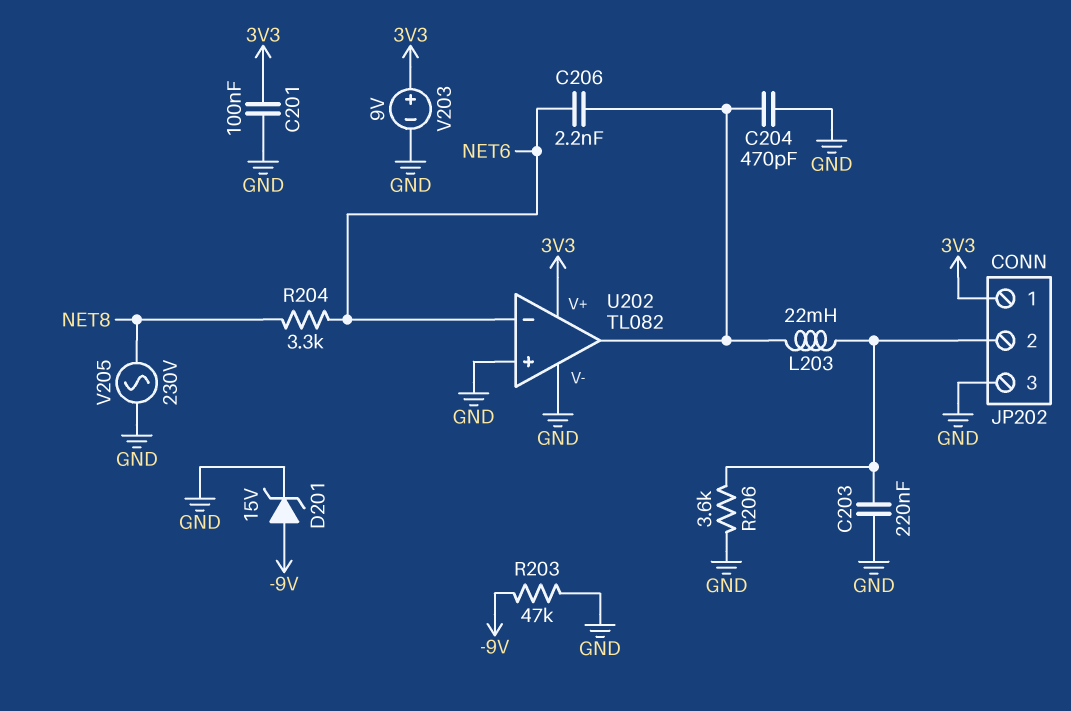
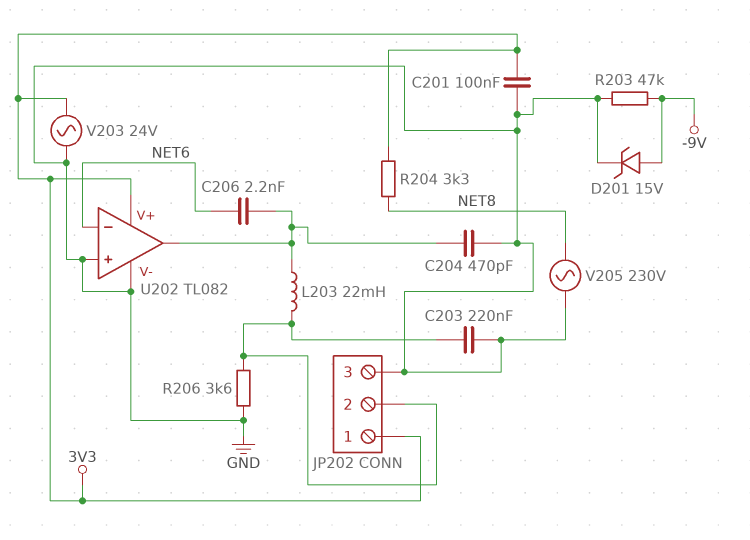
R204: 3.3k (NET6, NET8) -> 3.3k (3V3, NET8)
V203: 9V (plus 3V3, minus GND) -> AC 24V (3V3, GND)

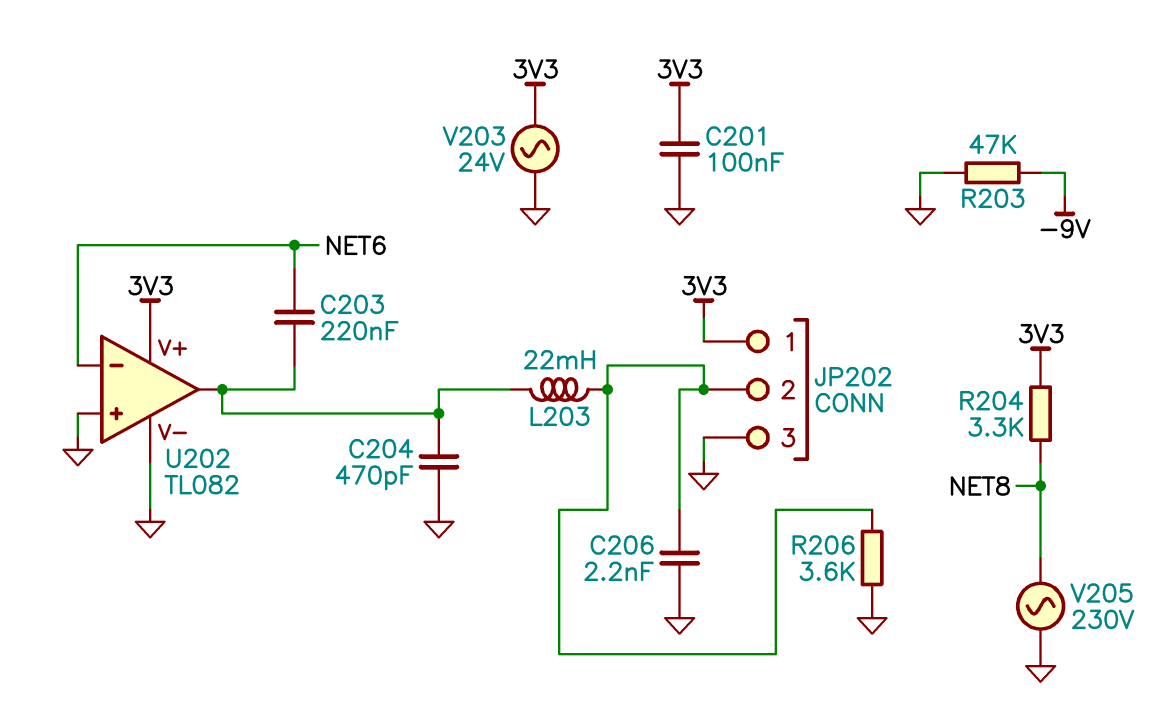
C203: 220nF (GND, JP202/2) -> 220nF (NET6, U202/out)
C206: 2.2nF (NET6, U202/out) -> 2.2nF (GND, JP202/2)
D201: zener 15V (A -9V, K GND) -> none

